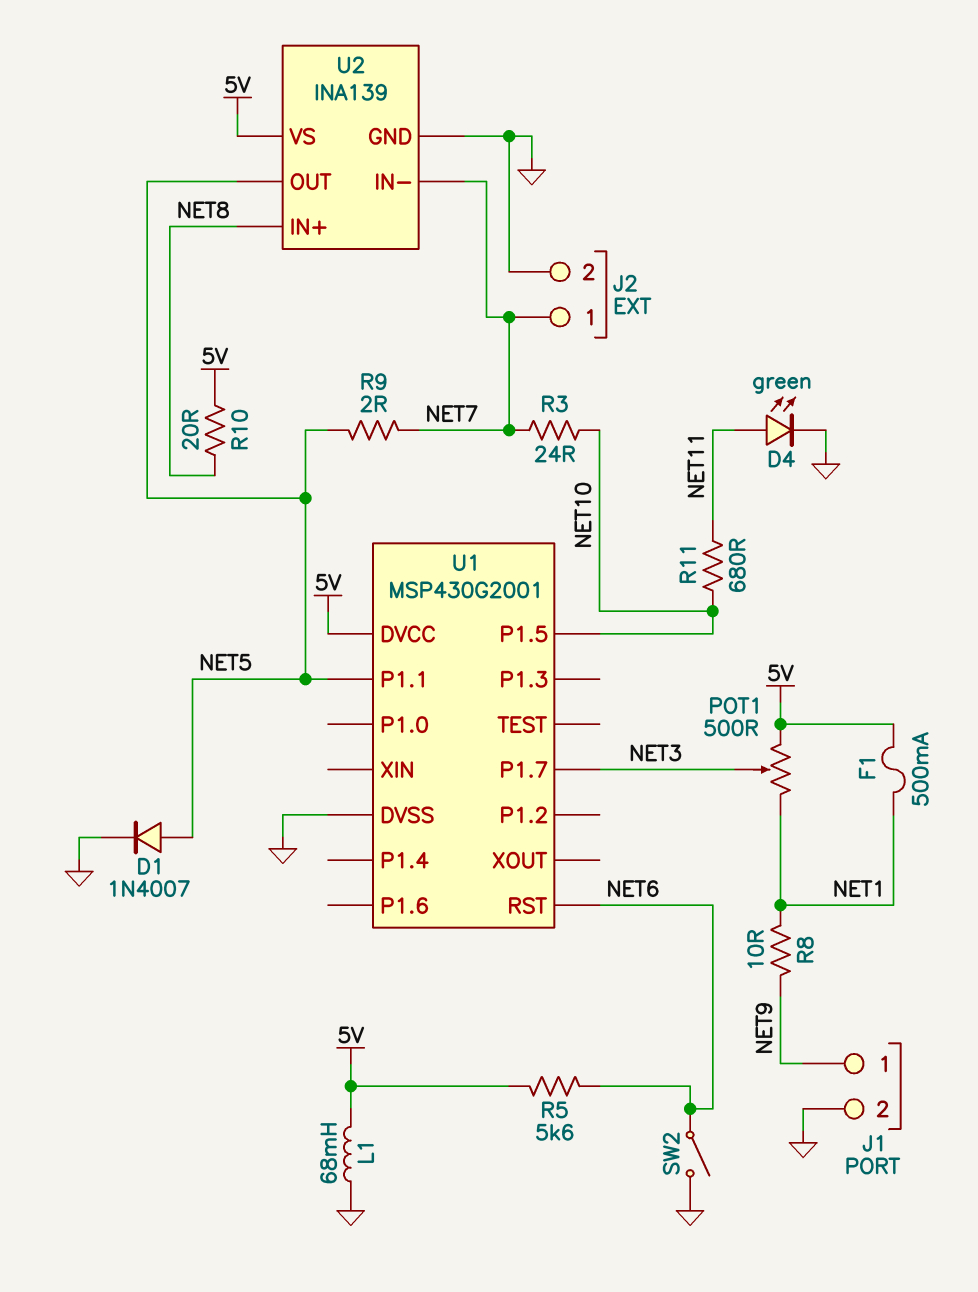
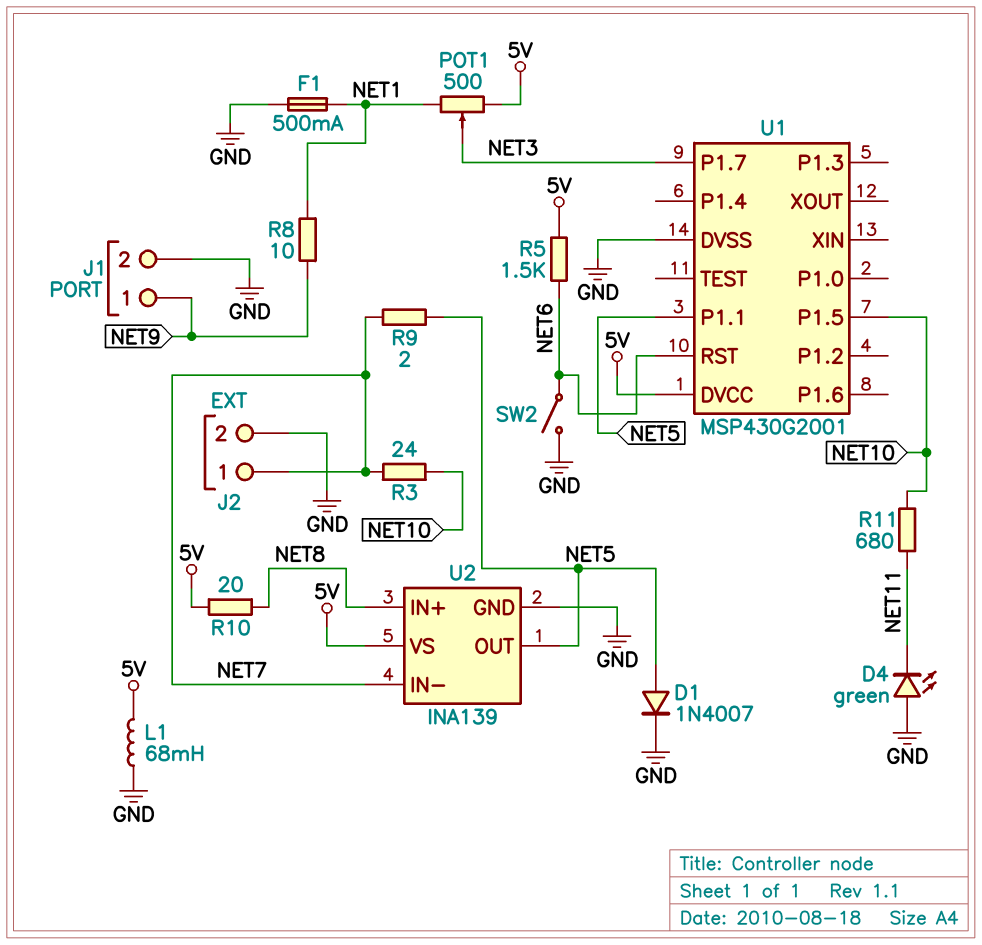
D4: LED green (A NET11, K GND) -> LED green (A GND, K NET11)
F1: 500mA (5V, NET1) -> 500mA (GND, NET1)
R5: 5.6k (5V, NET6) -> 1.5k (5V, NET6)

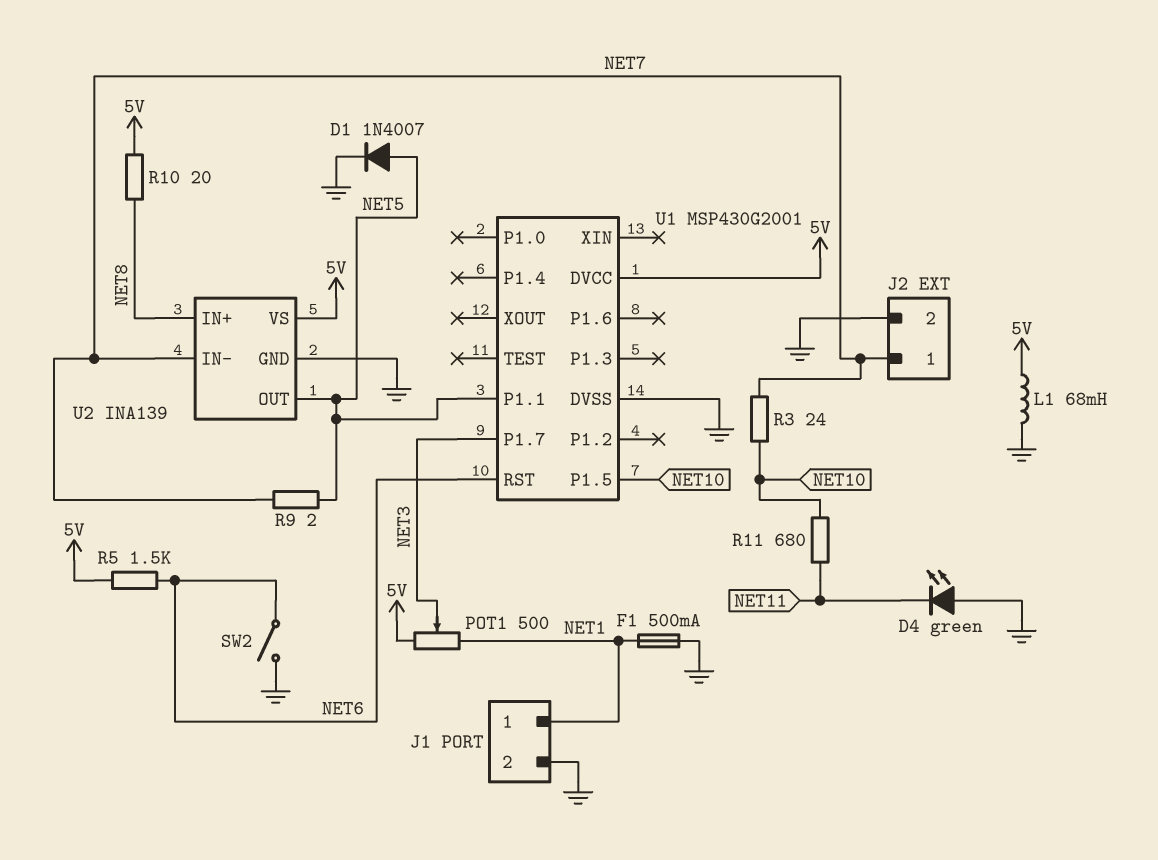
J1 pin 1: NET9 -> NET1
R8: 10 (NET1, NET9) -> none

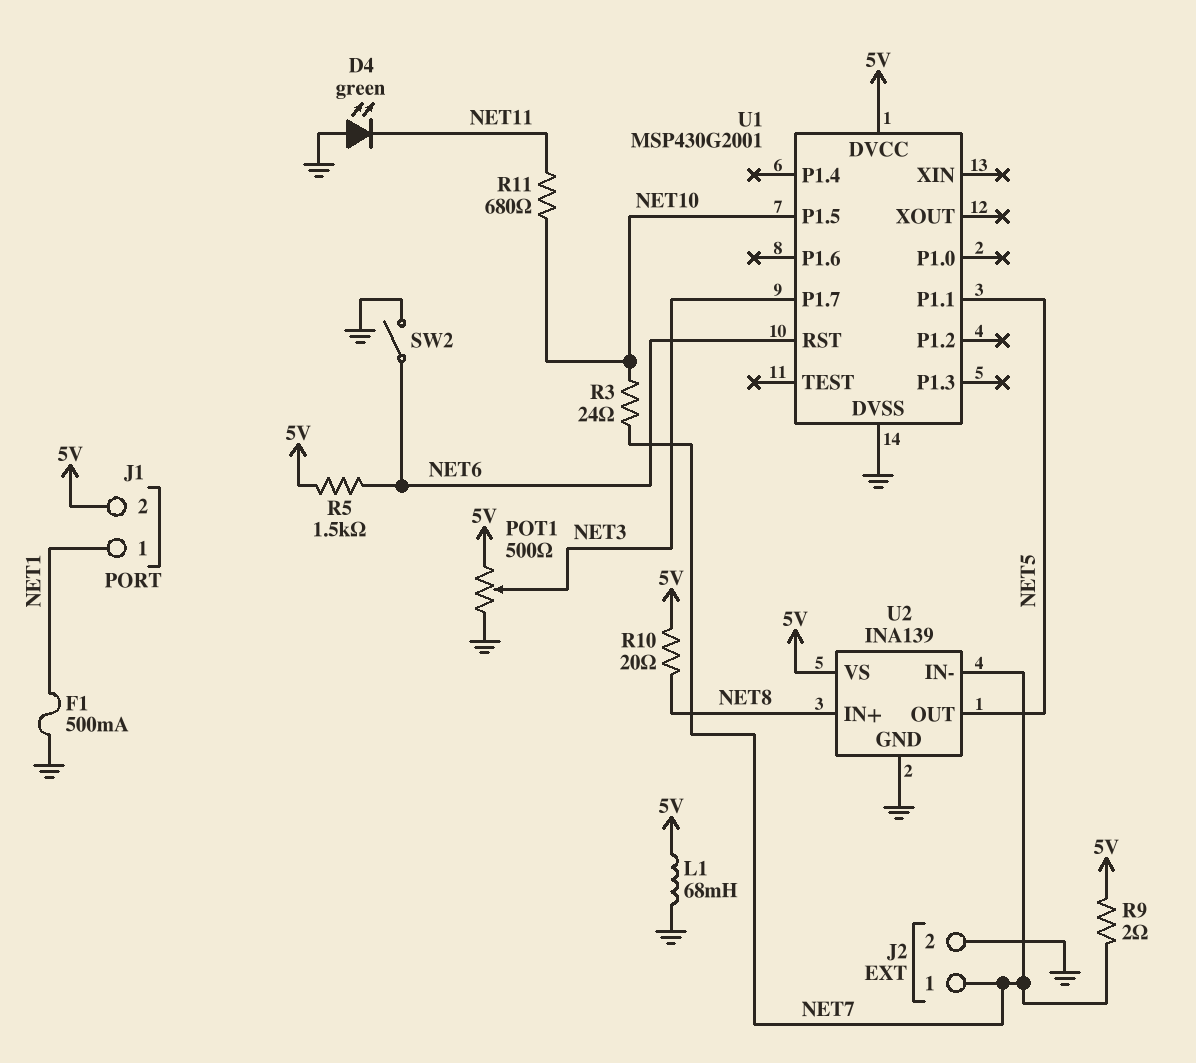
D1: diode 1N4007 (A NET5, K GND) -> none
J1 pin 2: GND -> 5V
POT1: 500 (5V, NET1, wiper NET3) -> 500 (5V, GND, wiper NET3)
R9: 2 (NET5, NET7) -> 2 (5V, NET7)

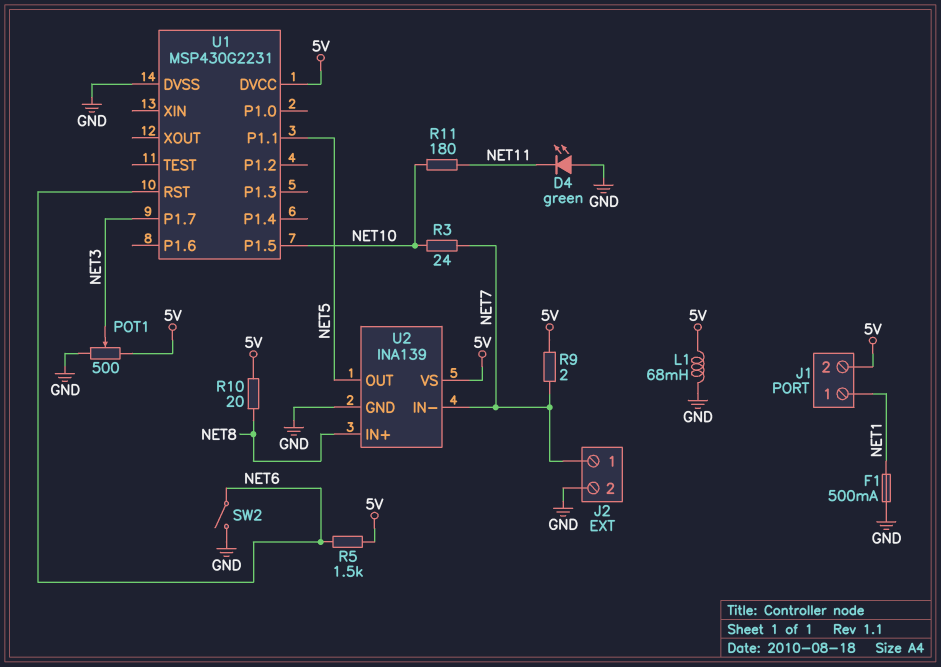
R11: 680 (NET10, NET11) -> 180 (NET10, NET11)
U1: MSP430G2001 -> MSP430G2231

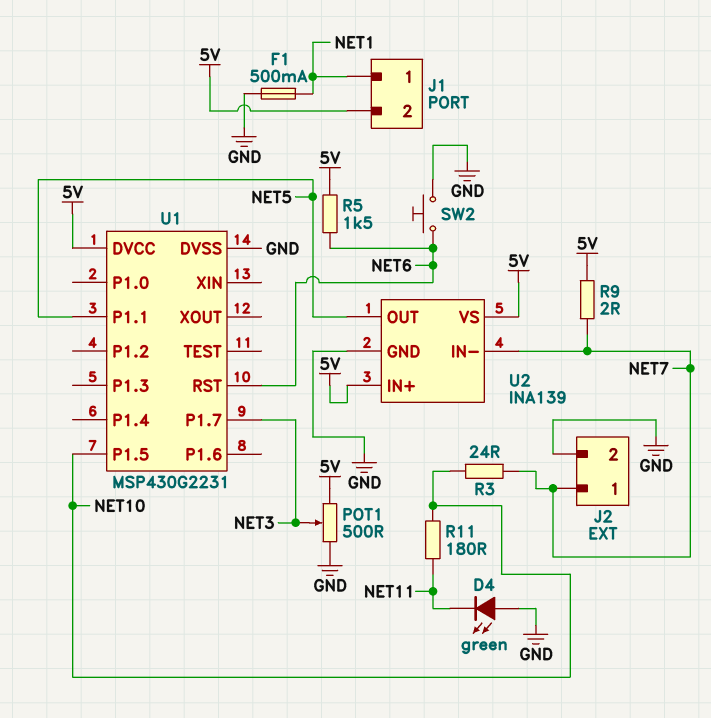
L1: 68mH (5V, GND) -> none
R10: 20 (5V, NET8) -> none
SW2: switch (GND, NET6) -> button (GND, NET6)
U2 pin IN+: NET8 -> 5V

